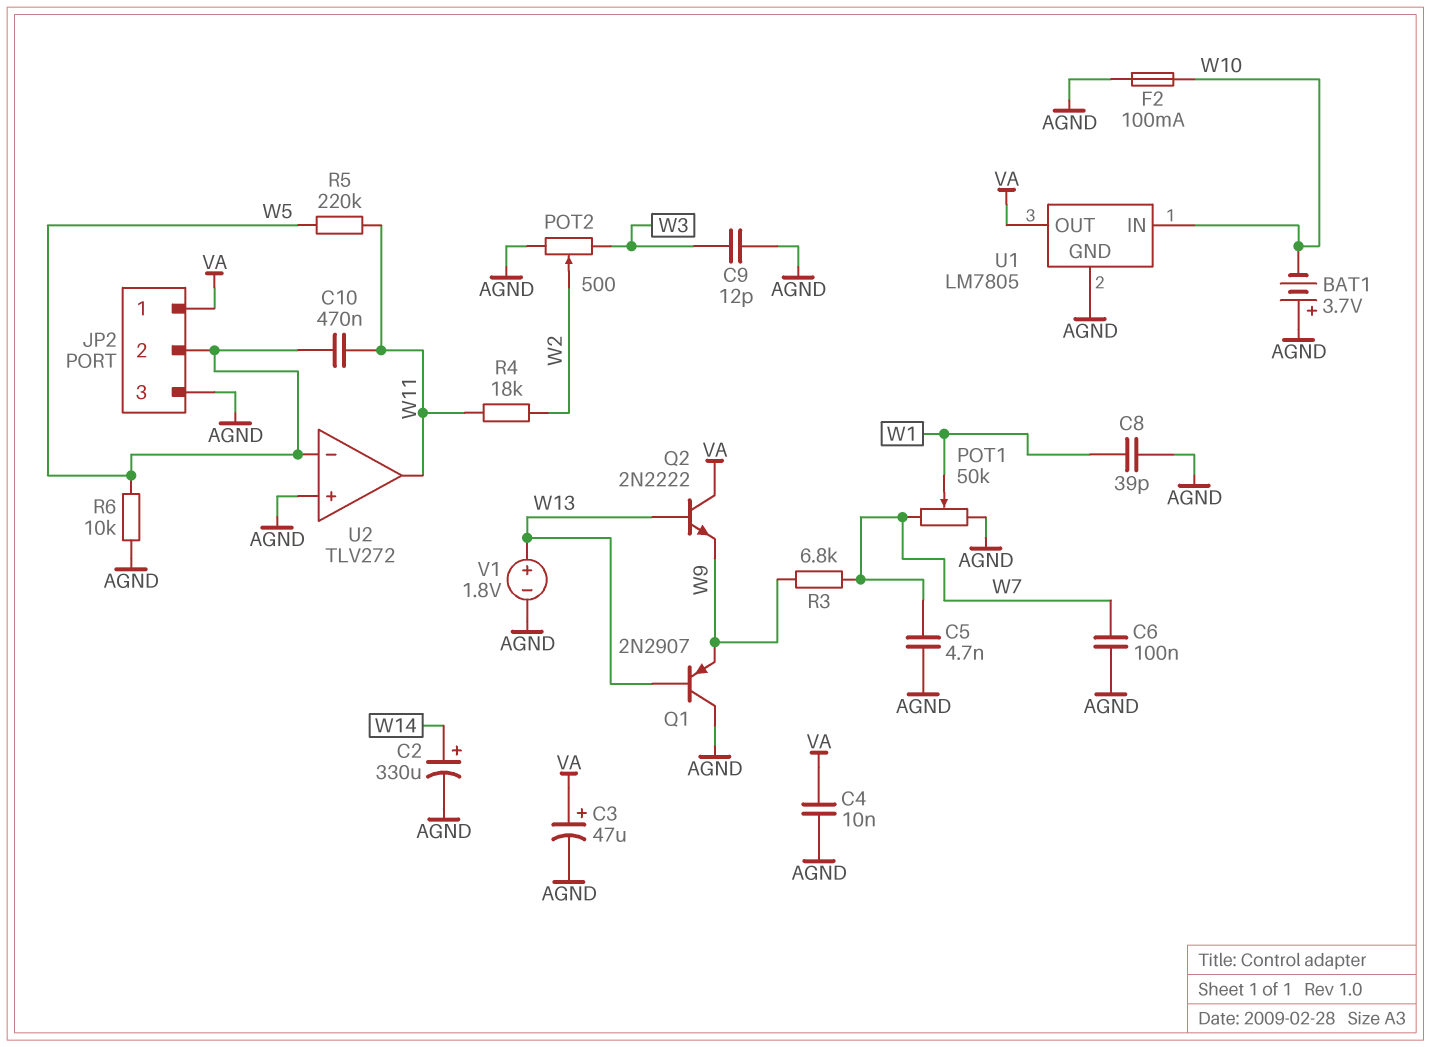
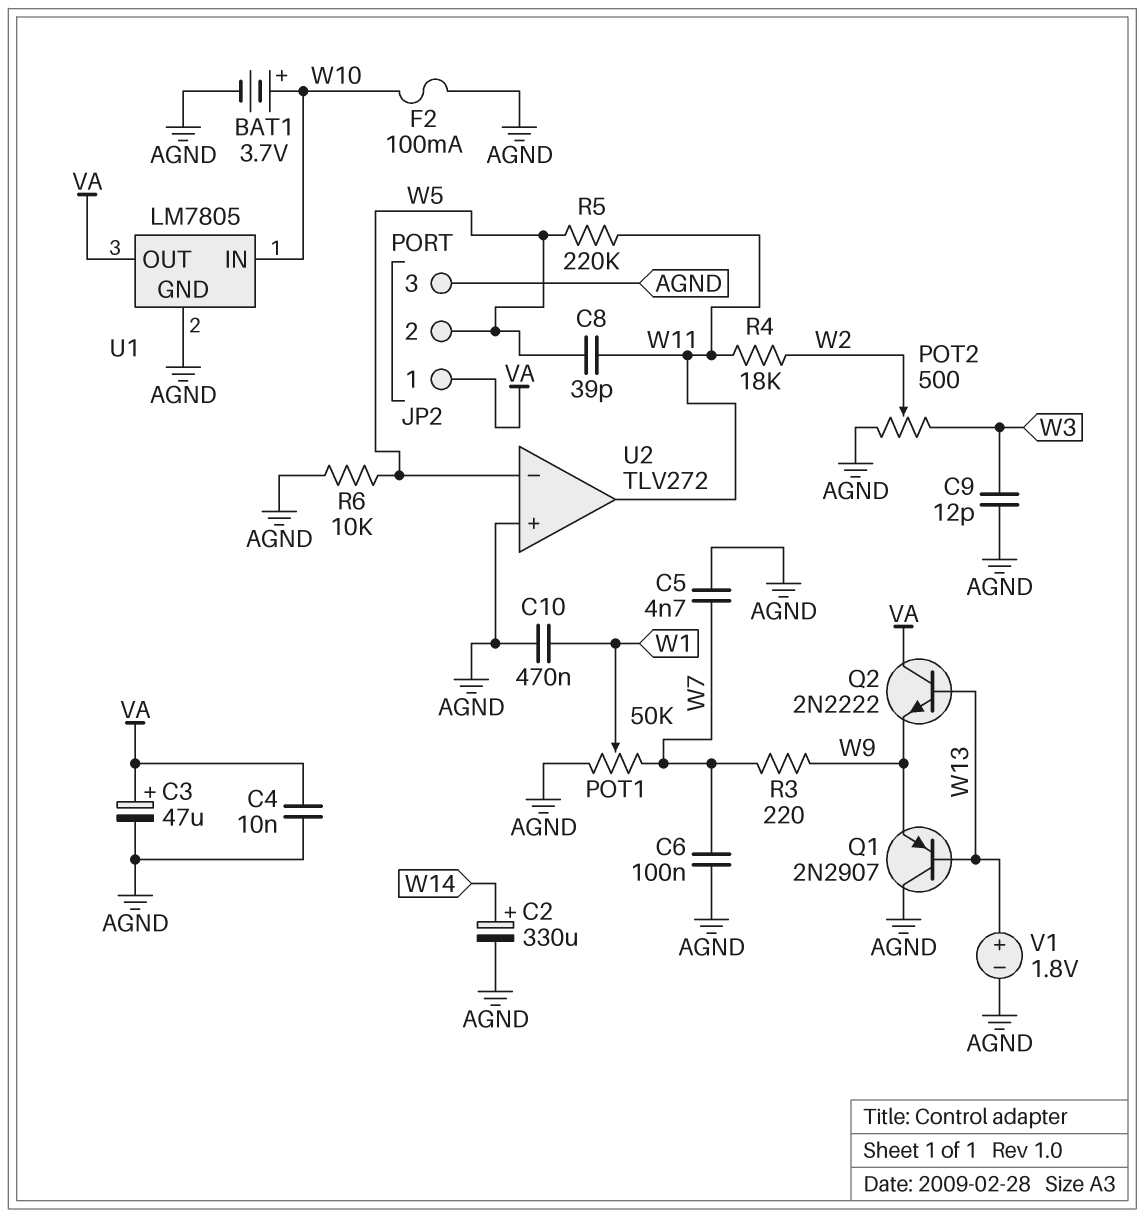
BAT1: 3.7V (plus AGND, minus W10) -> 3.7V (plus W10, minus AGND)
C8: 39pF (AGND, W1) -> 39pF (W5, W11)
C10: 470nF (W5, W11) -> 470nF (AGND, W1)
R3: 6.8k (W7, W9) -> 220 (W7, W9)

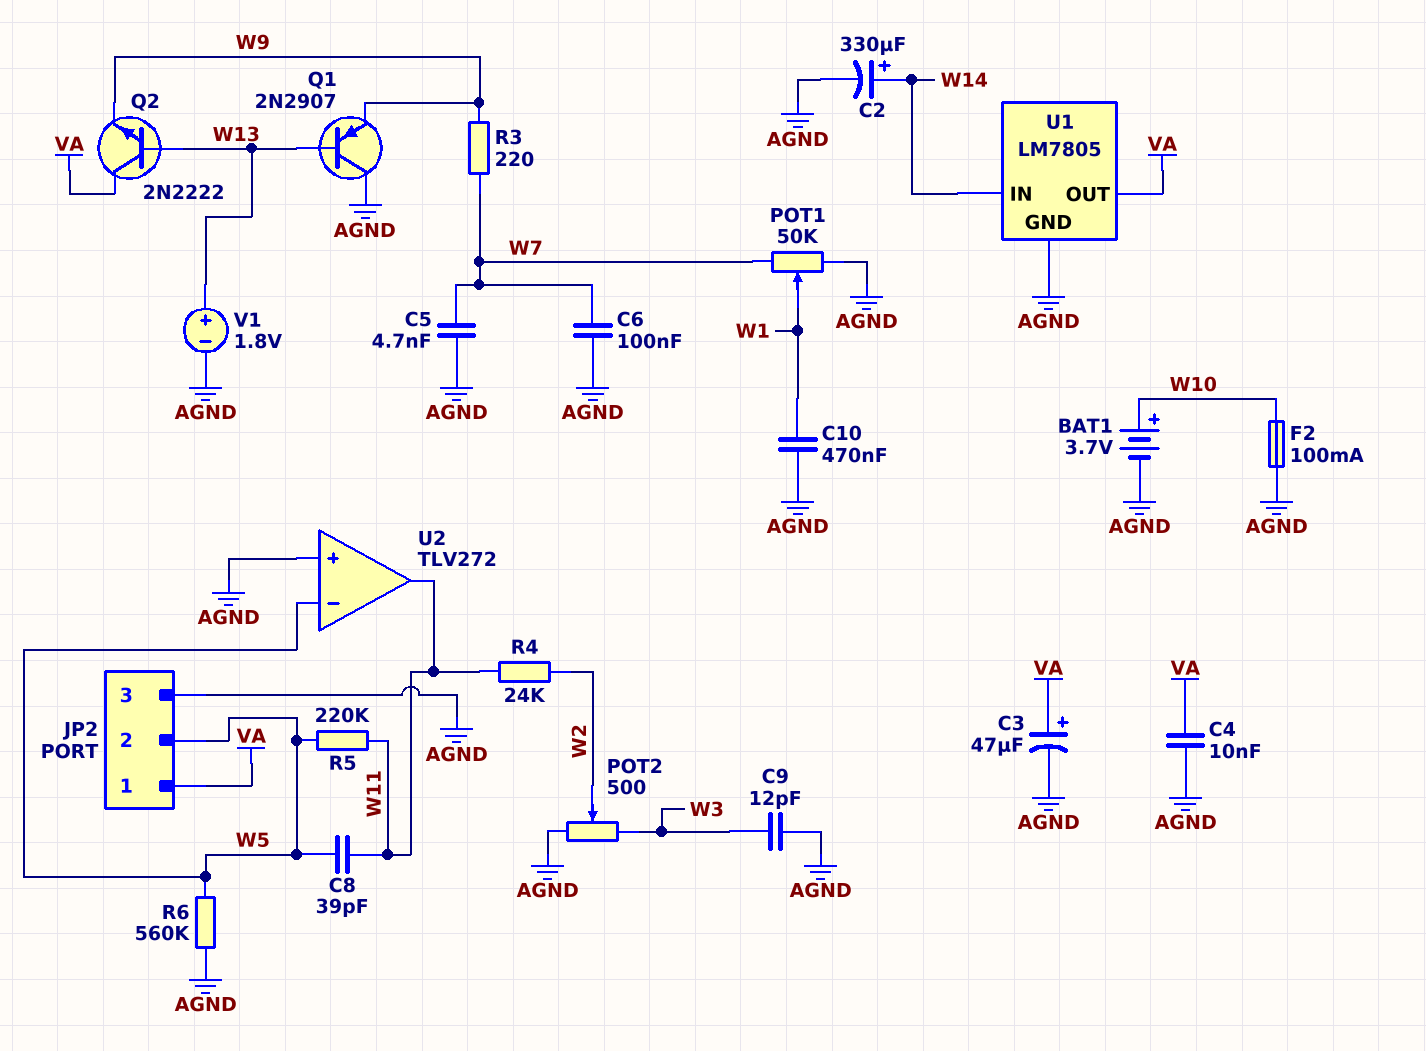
R4: 18k (W2, W11) -> 24k (W2, W11)
R6: 10k (AGND, W5) -> 560k (AGND, W5)
U1 pin IN: W10 -> W14

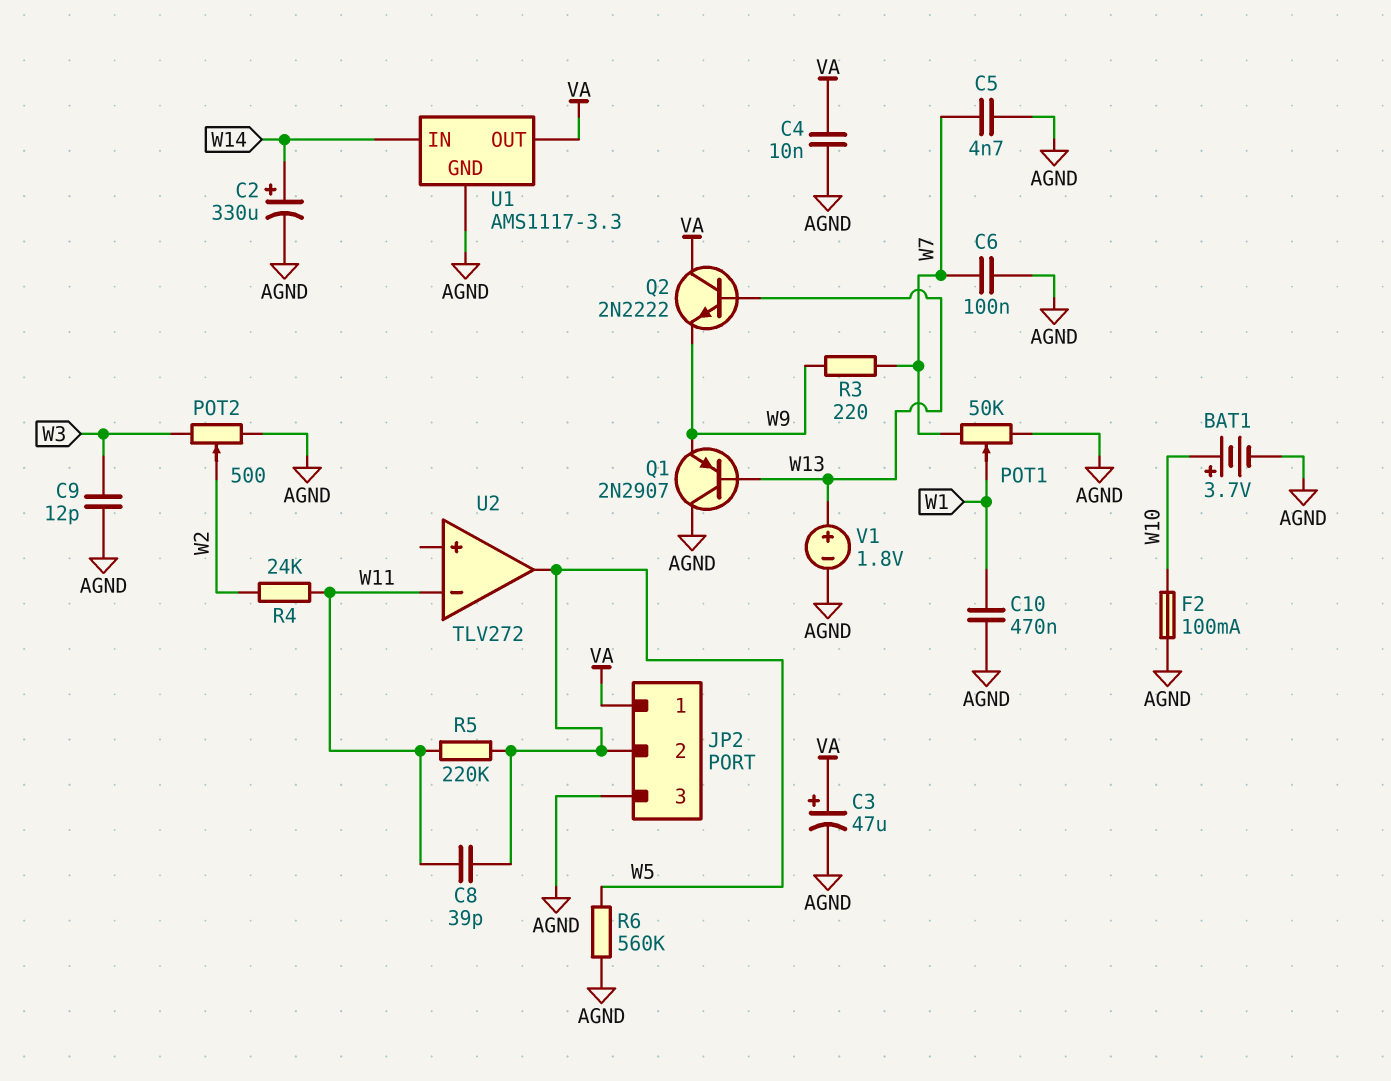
U1: LM7805 -> AMS1117-3.3
U2 pin in+: AGND -> none
U2 pin in-: W5 -> W11
U2 pin out: W11 -> W5

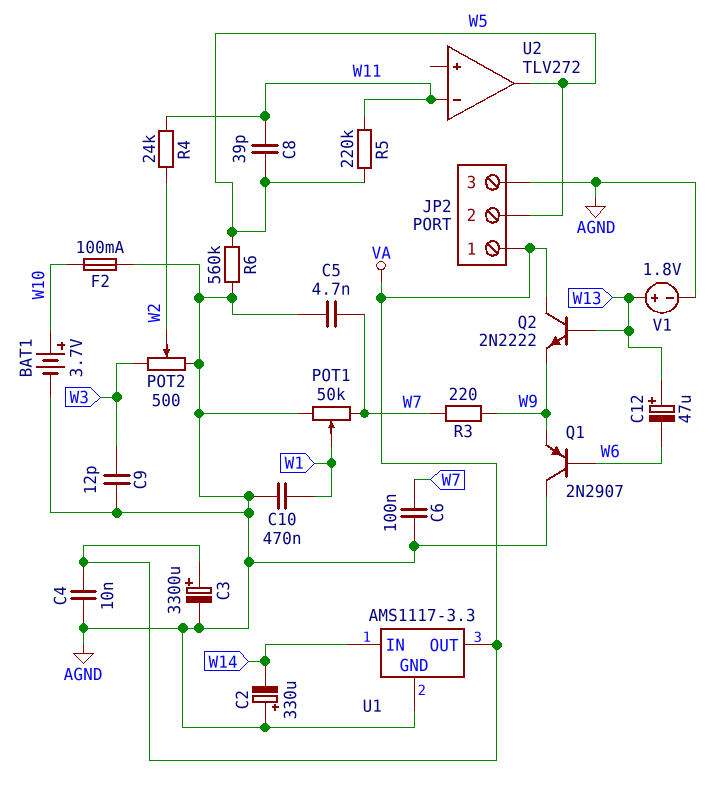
C2: 330uF (plus W14, minus AGND) -> 330uF (plus AGND, minus W14)
C3: 47uF (plus VA, minus AGND) -> 3300uF (plus VA, minus AGND)
C12: none -> 47uF (plus W13, minus W6)
Q1: PNP 2N2907 (B W13, C AGND, E W9) -> PNP 2N2907 (B W6, C AGND, E W9)

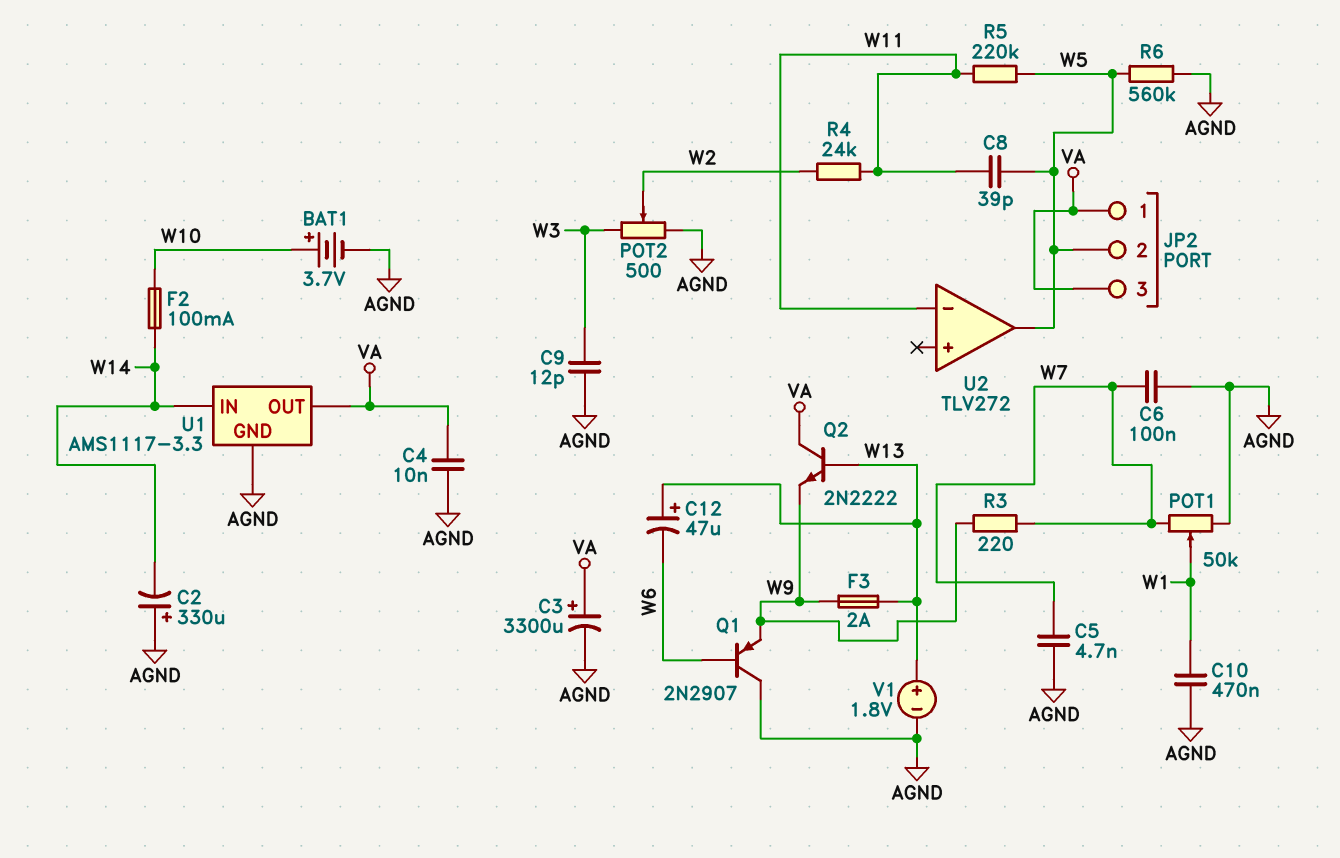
F2: 100mA (AGND, W10) -> 100mA (W10, W14)
F3: none -> 2A (W9, W13)
JP2 pin 3: AGND -> VA

